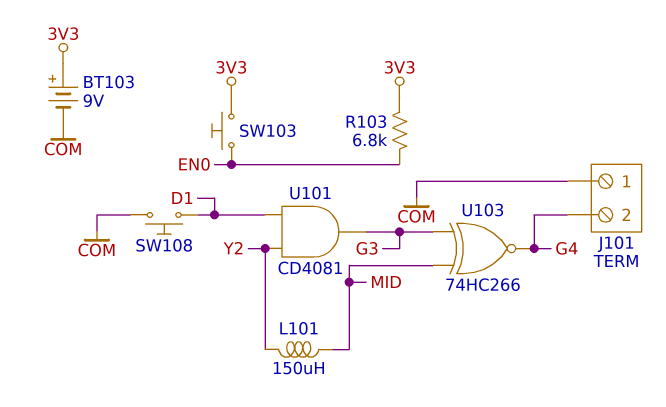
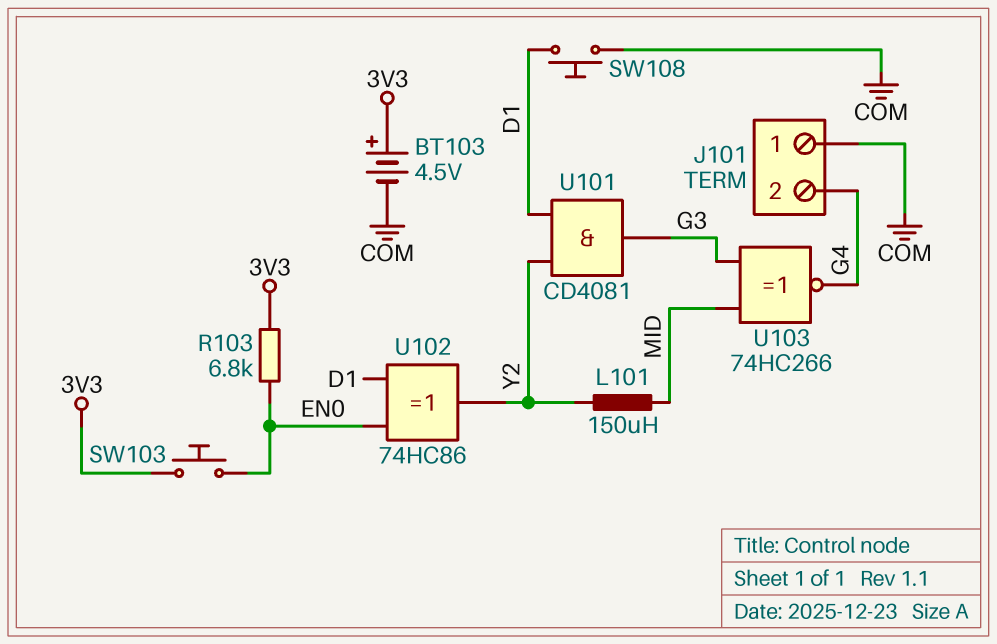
BT103: 9V (plus 3V3, minus COM) -> 4.5V (plus 3V3, minus COM)
U102: none -> XOR 74HC86 (in D1, in EN0, out Y2)

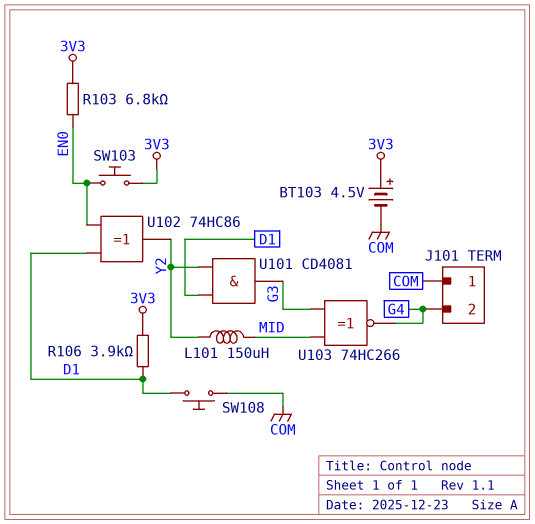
R106: none -> 3.9k (3V3, D1)

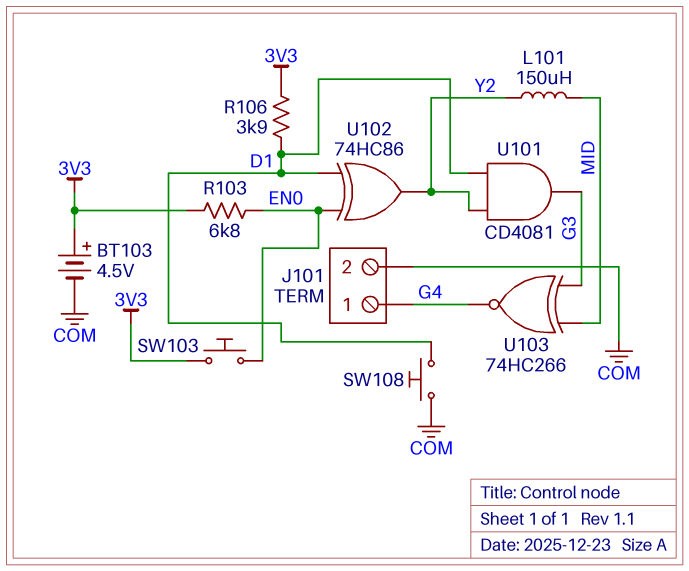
J101 pin 1: COM -> G4
J101 pin 2: G4 -> COM

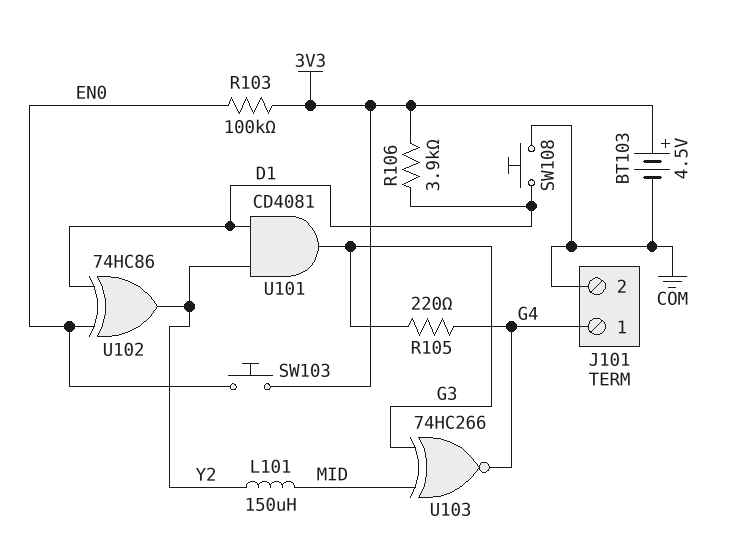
R103: 6.8k (3V3, EN0) -> 100k (3V3, EN0)
R105: none -> 220 (G3, G4)

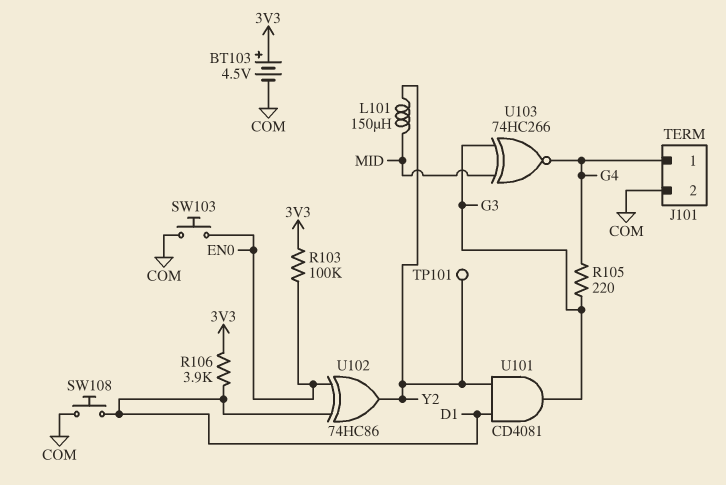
SW103: button (3V3, EN0) -> button (COM, EN0)
TP101: none -> test point (Y2)

